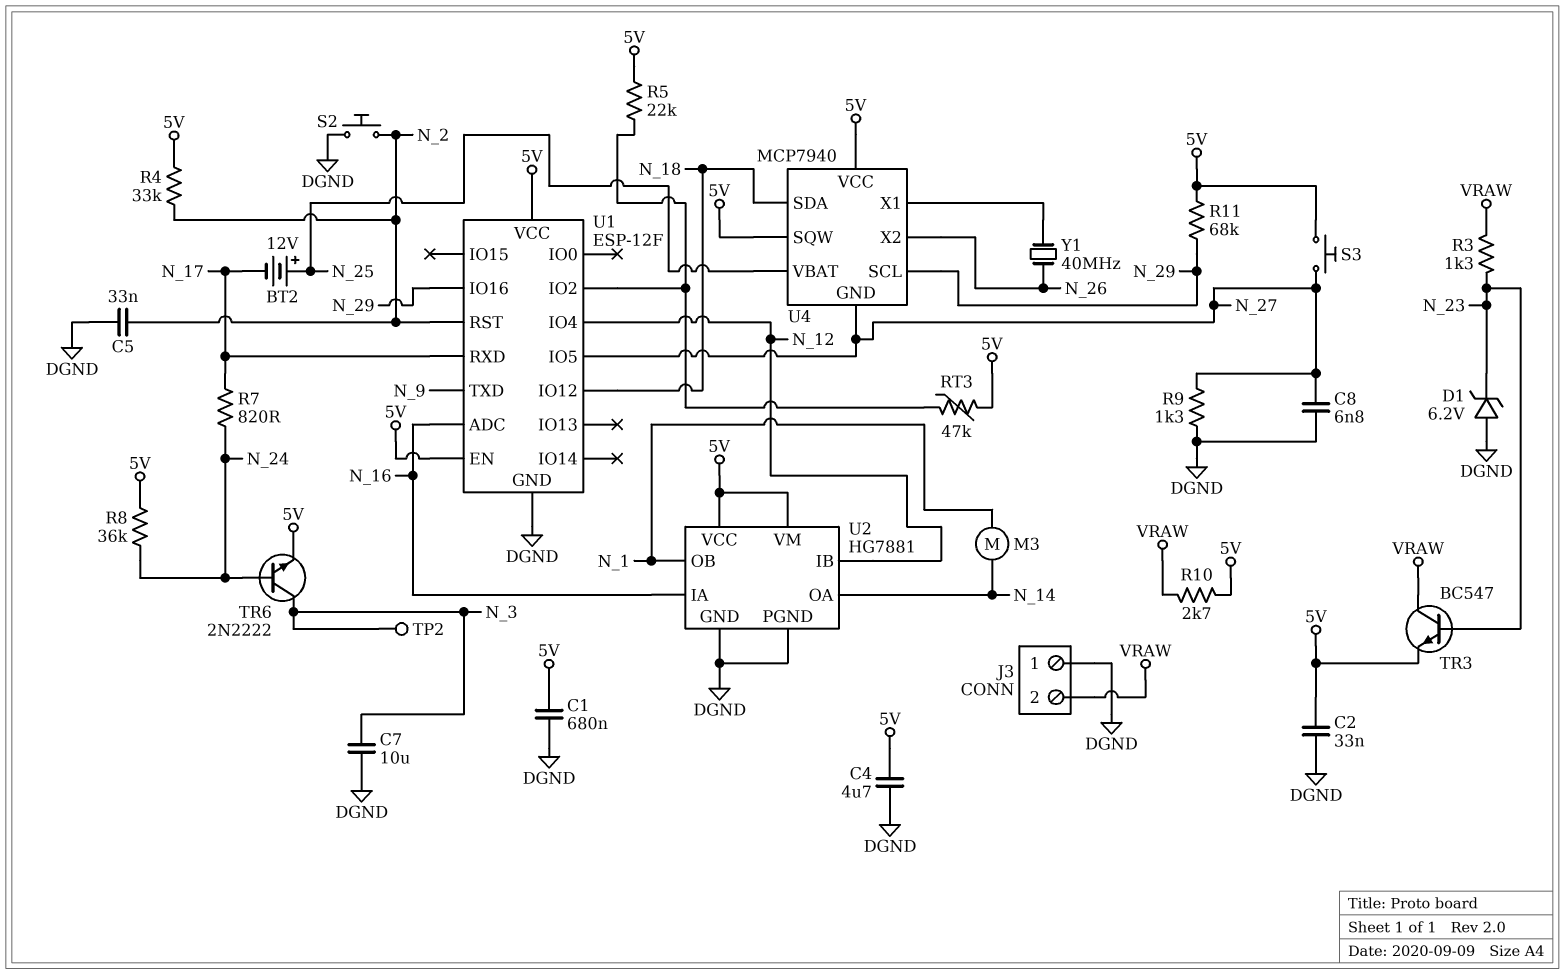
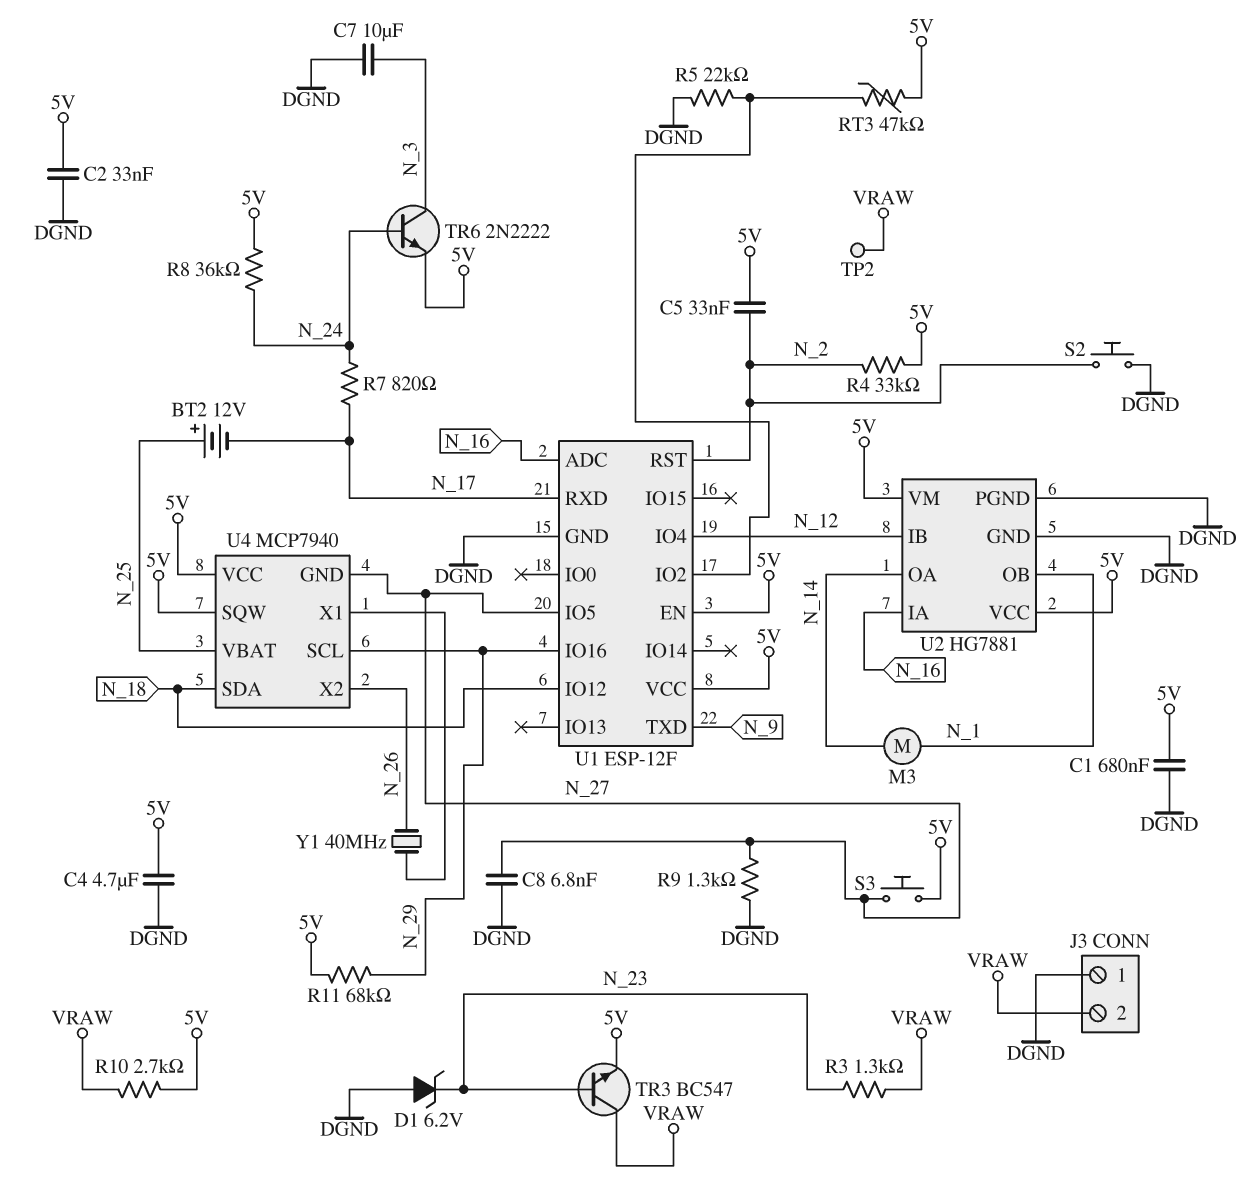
C5: 33nF (DGND, N_2) -> 33nF (5V, N_2)
R5: 22k (5V, U1/IO2) -> 22k (DGND, U1/IO2)
TP2: test point (N_3) -> test point (VRAW)

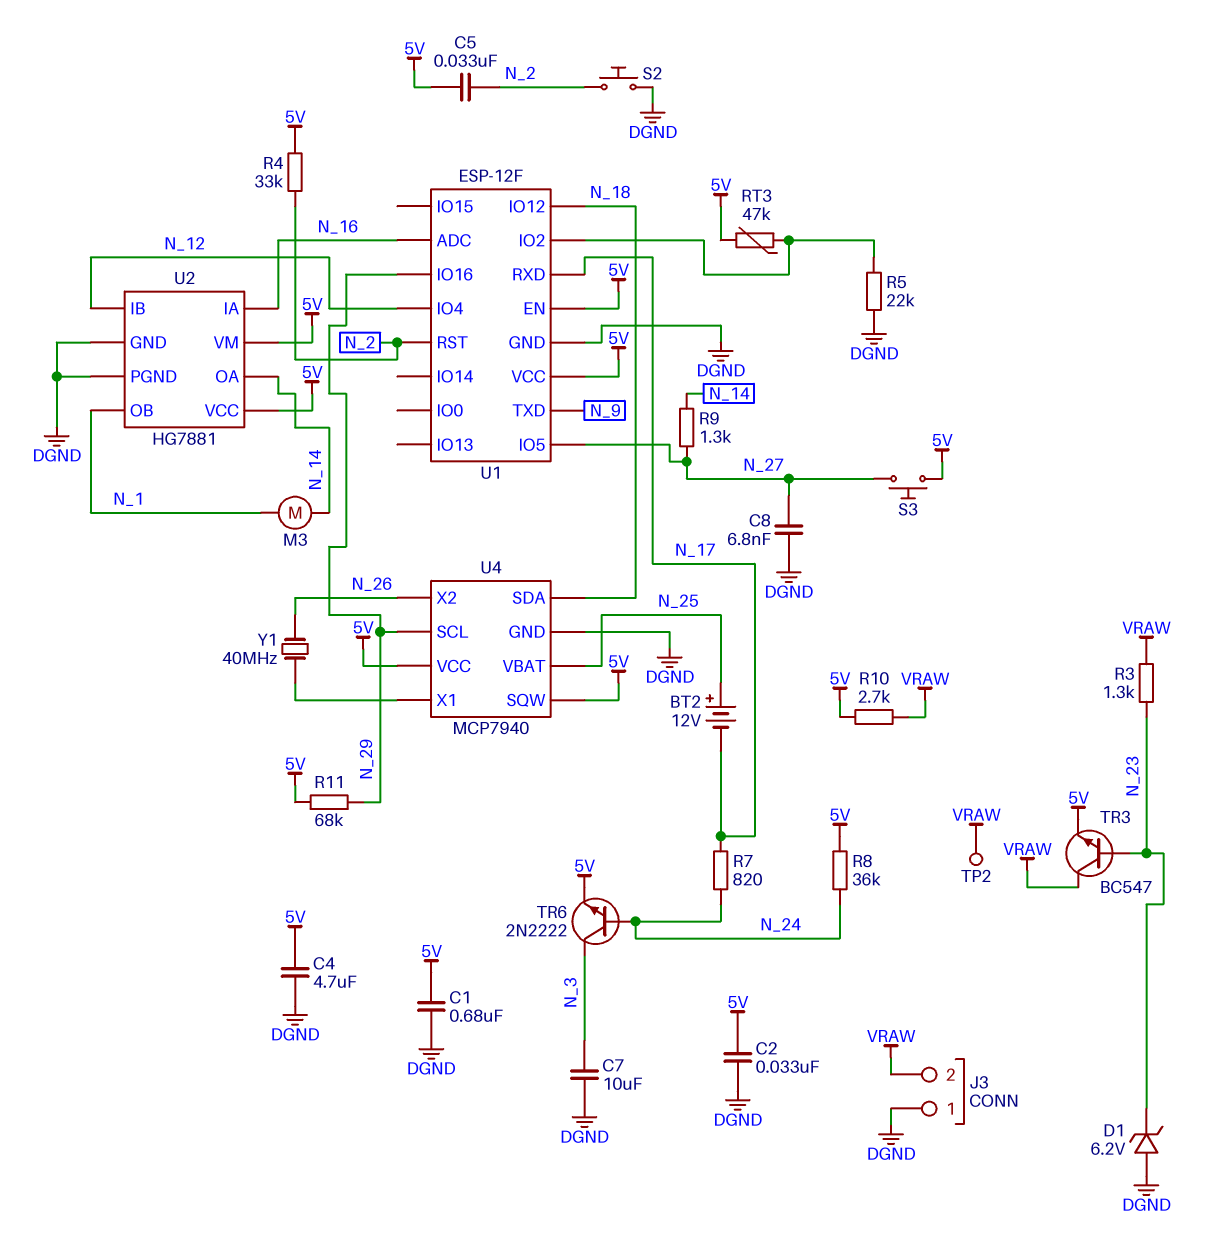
R9: 1.3k (DGND, N_27) -> 1.3k (N_14, N_27)
U4 pin GND: N_27 -> DGND

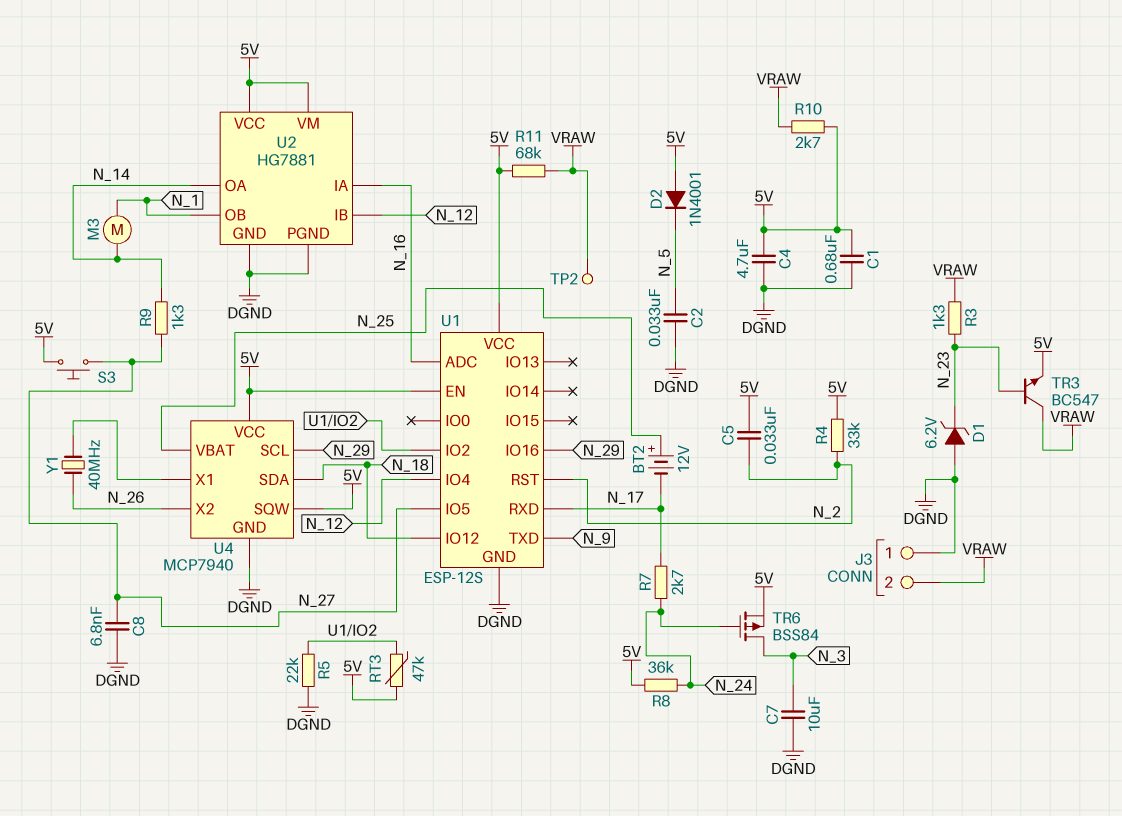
C2: 33nF (5V, DGND) -> 33nF (DGND, N_5)
D2: none -> diode 1N4001 (A 5V, K N_5)
R7: 820 (N_17, N_24) -> 2.7k (N_17, N_24)
R11: 68k (5V, N_29) -> 68k (5V, VRAW)
S2: button (DGND, N_2) -> none
TR6: NPN 2N2222 (B N_24, C N_3, E 5V) -> PMOS BSS84 (G N_24, D N_3, S 5V)
U1: ESP-12F -> ESP-12S

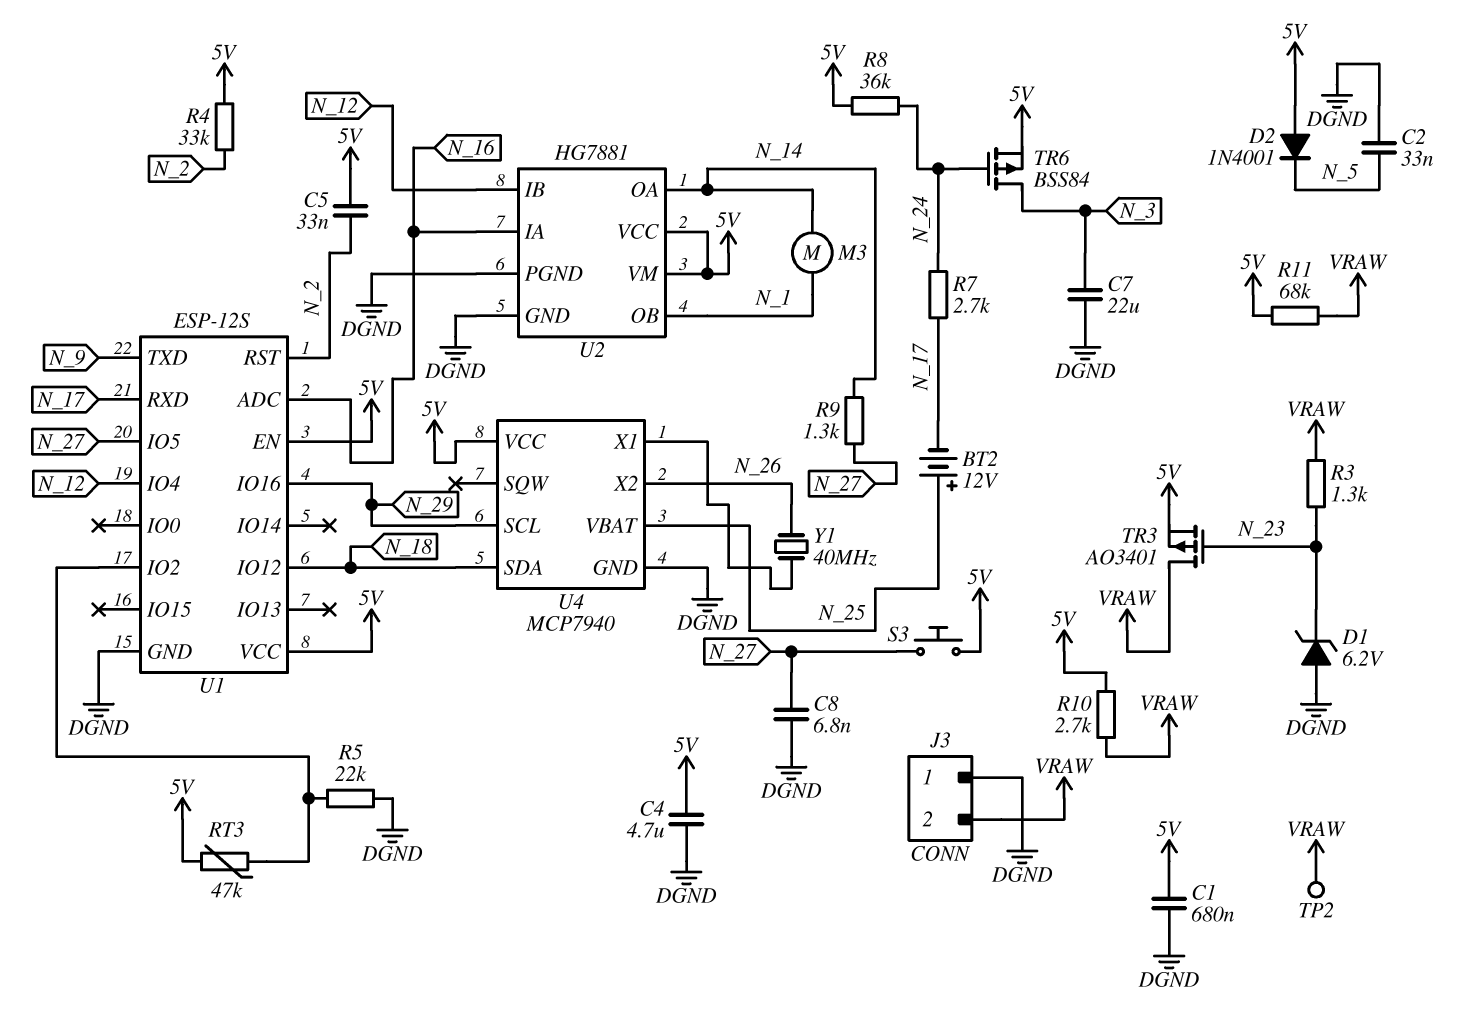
C7: 10uF (DGND, N_3) -> 22uF (DGND, N_3)
TR3: NPN BC547 (B N_23, C VRAW, E 5V) -> PMOS AO3401 (G N_23, D VRAW, S 5V)
U4 pin SQW: 5V -> none

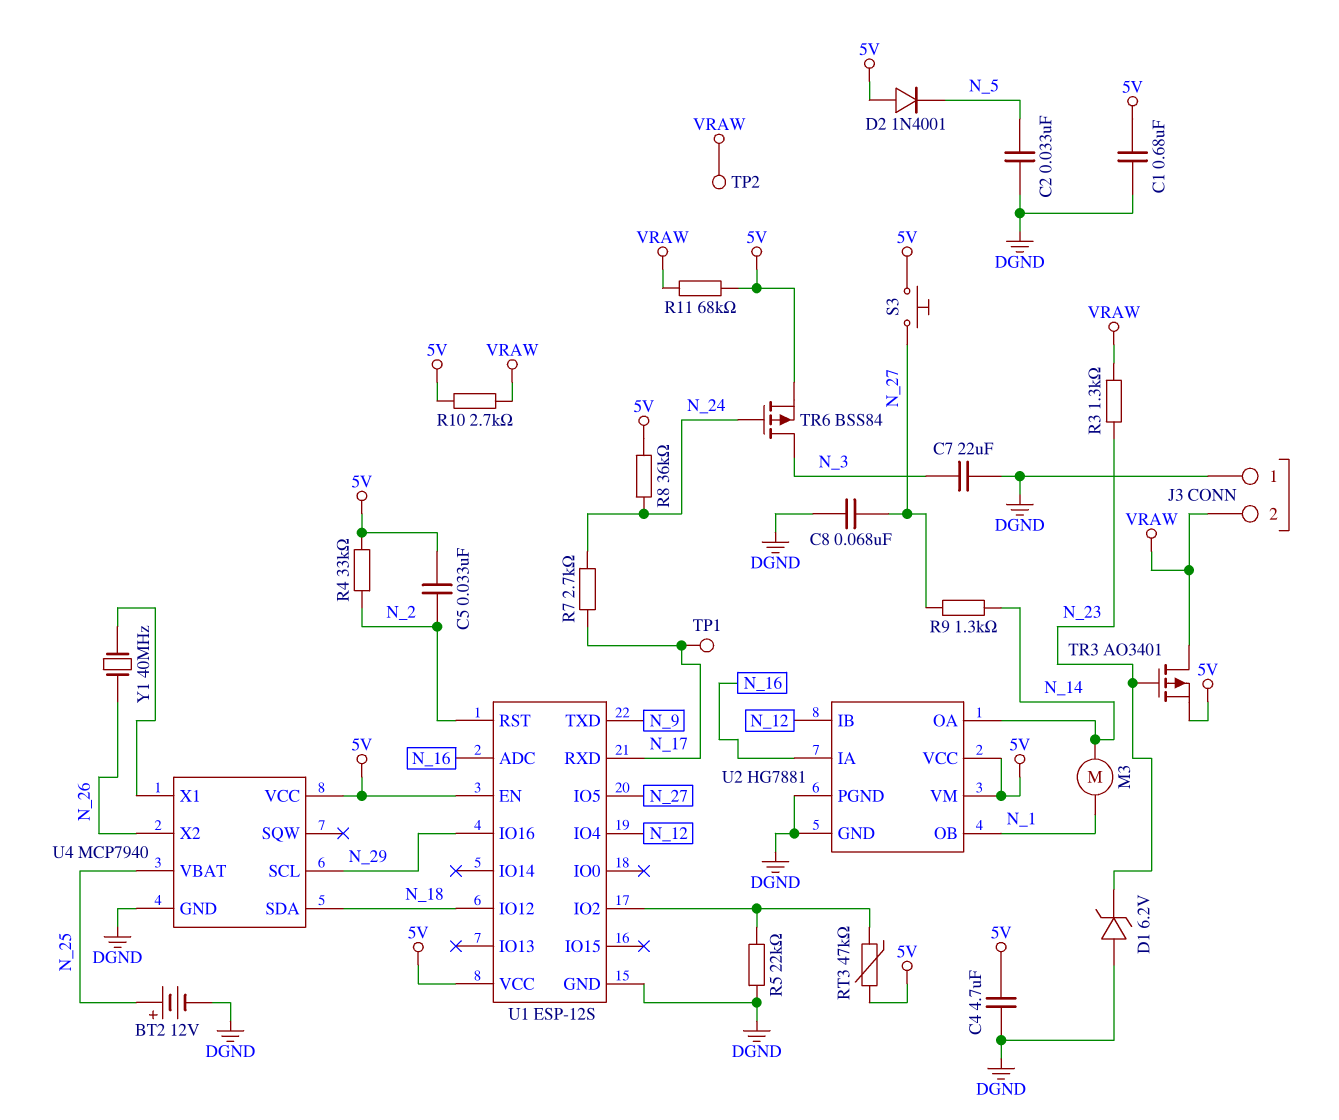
BT2: 12V (plus N_25, minus N_17) -> 12V (plus N_25, minus DGND)
C8: 6.8nF (DGND, N_27) -> 68nF (DGND, N_27)
TP1: none -> test point (N_17)

